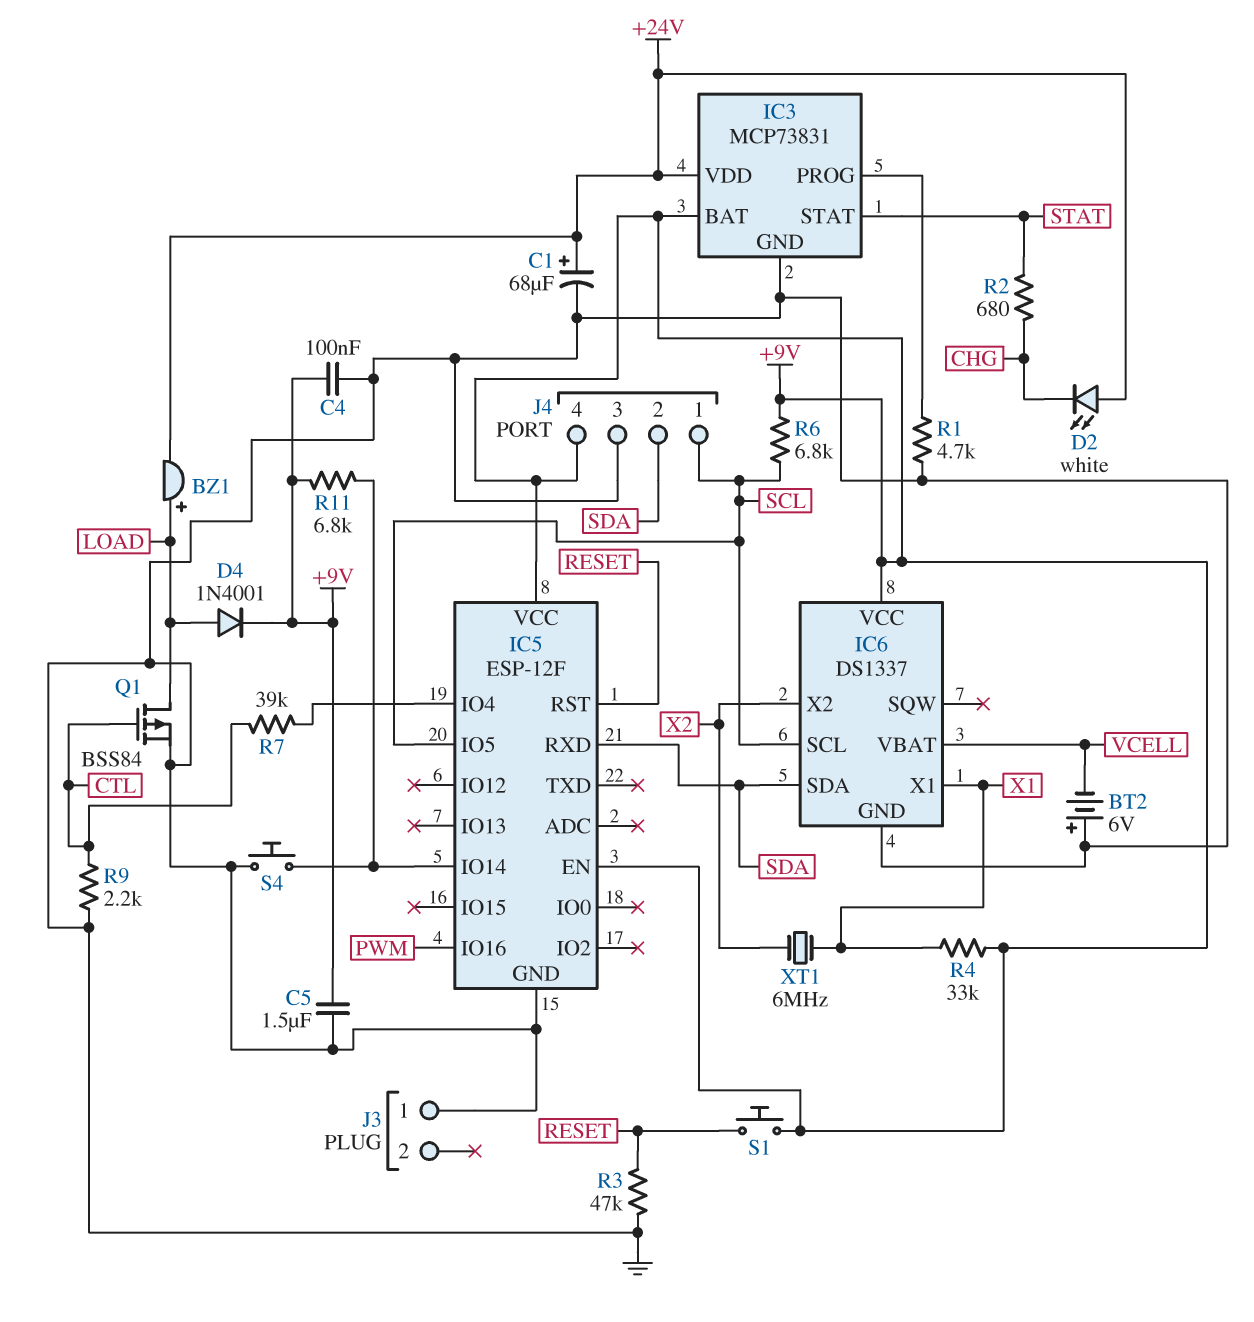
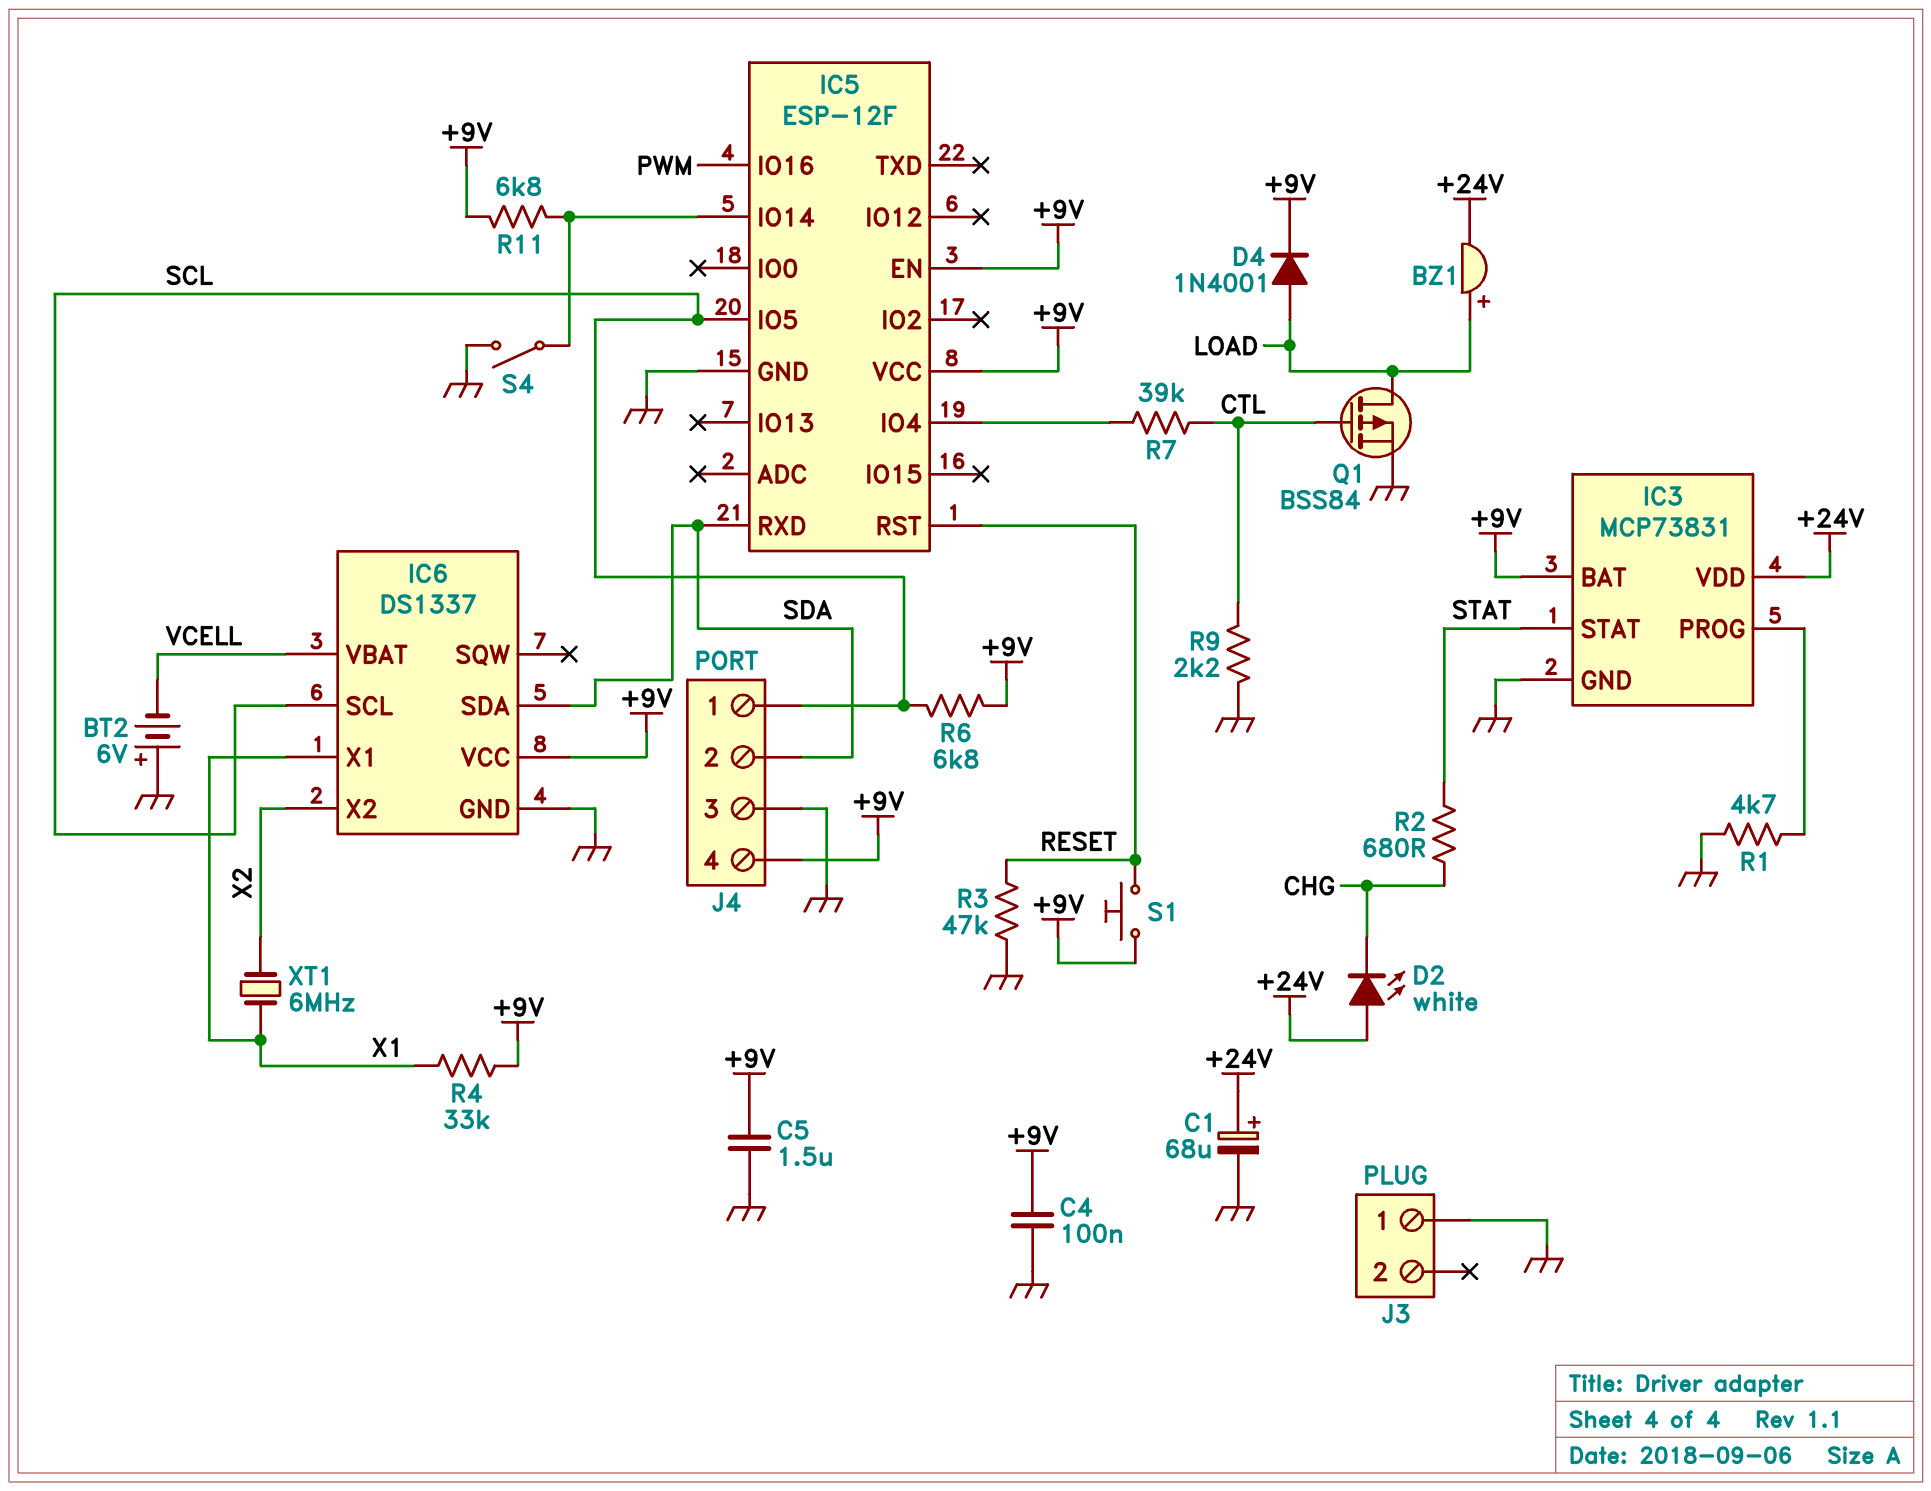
S4: button (GND, IC5/IO14) -> switch (GND, IC5/IO14)

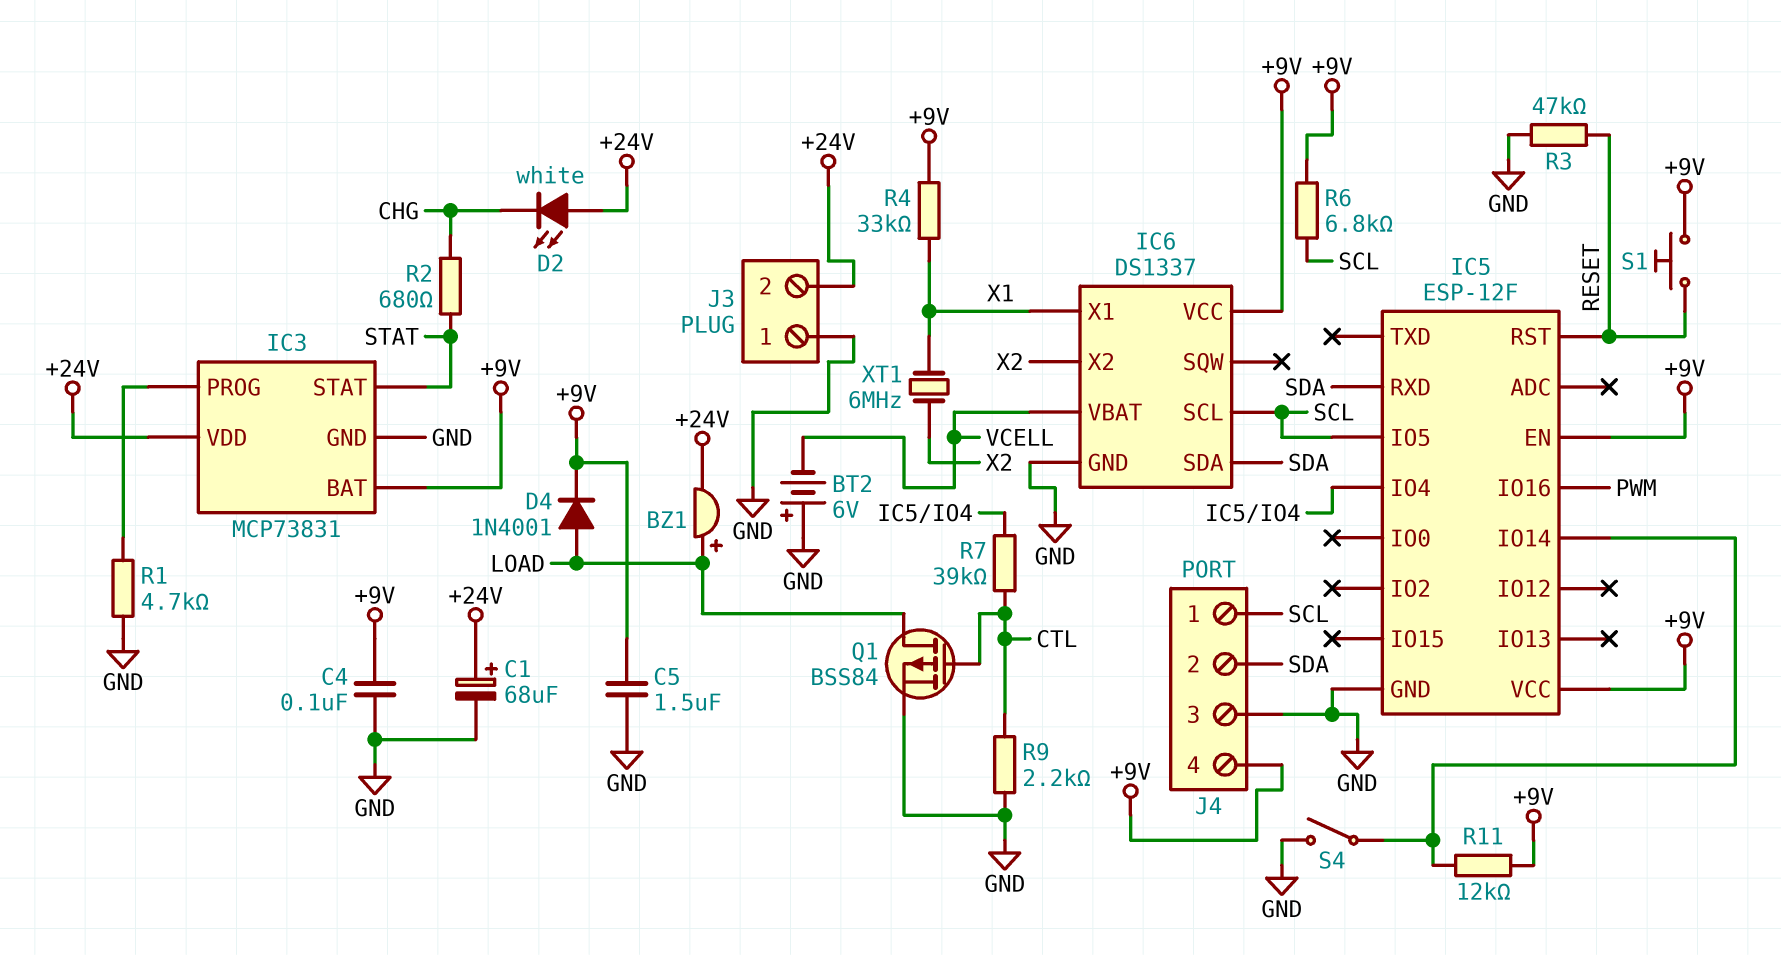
J3 pin 2: none -> +24V
R11: 6.8k (+9V, IC5/IO14) -> 12k (+9V, IC5/IO14)

